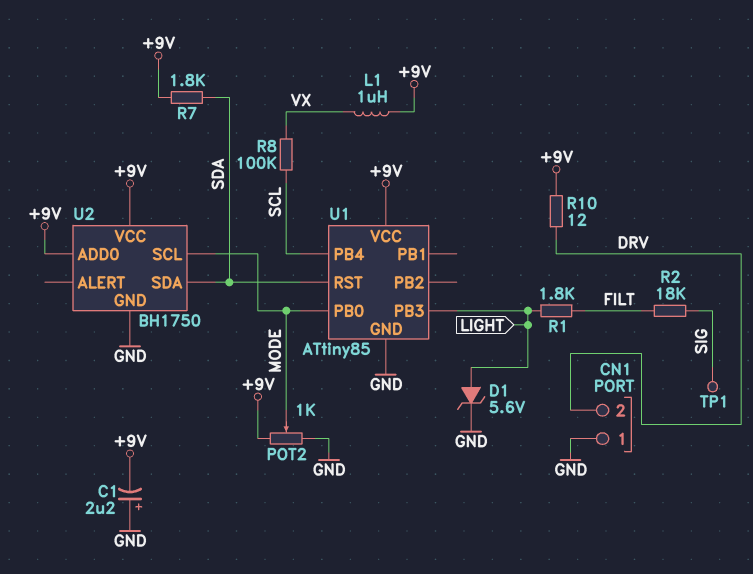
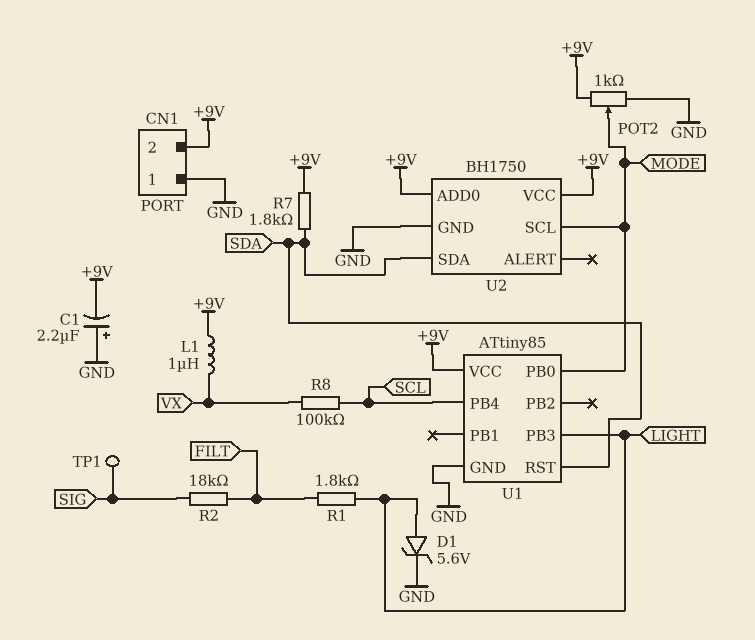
CN1 pin 2: DRV -> +9V
R10: 12 (+9V, DRV) -> none

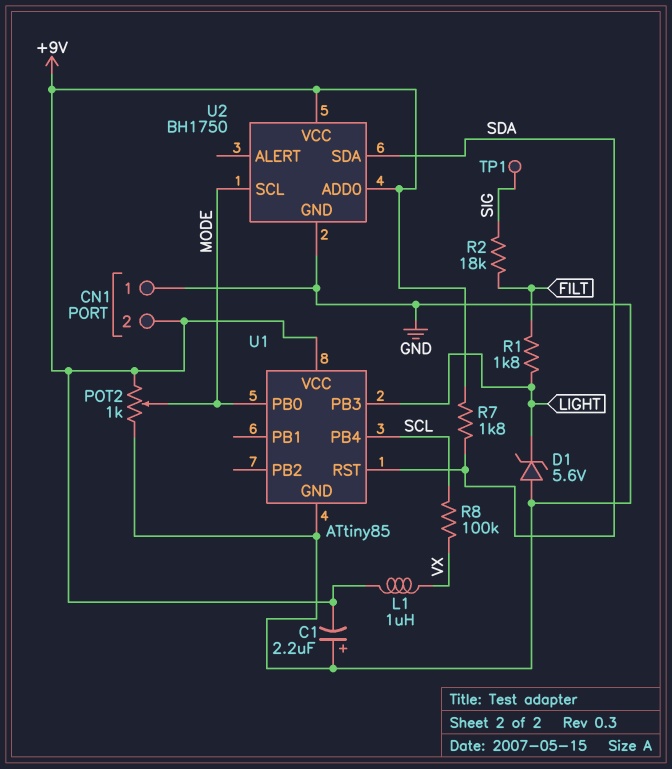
D1: zener 5.6V (A LIGHT, K GND) -> zener 5.6V (A GND, K LIGHT)

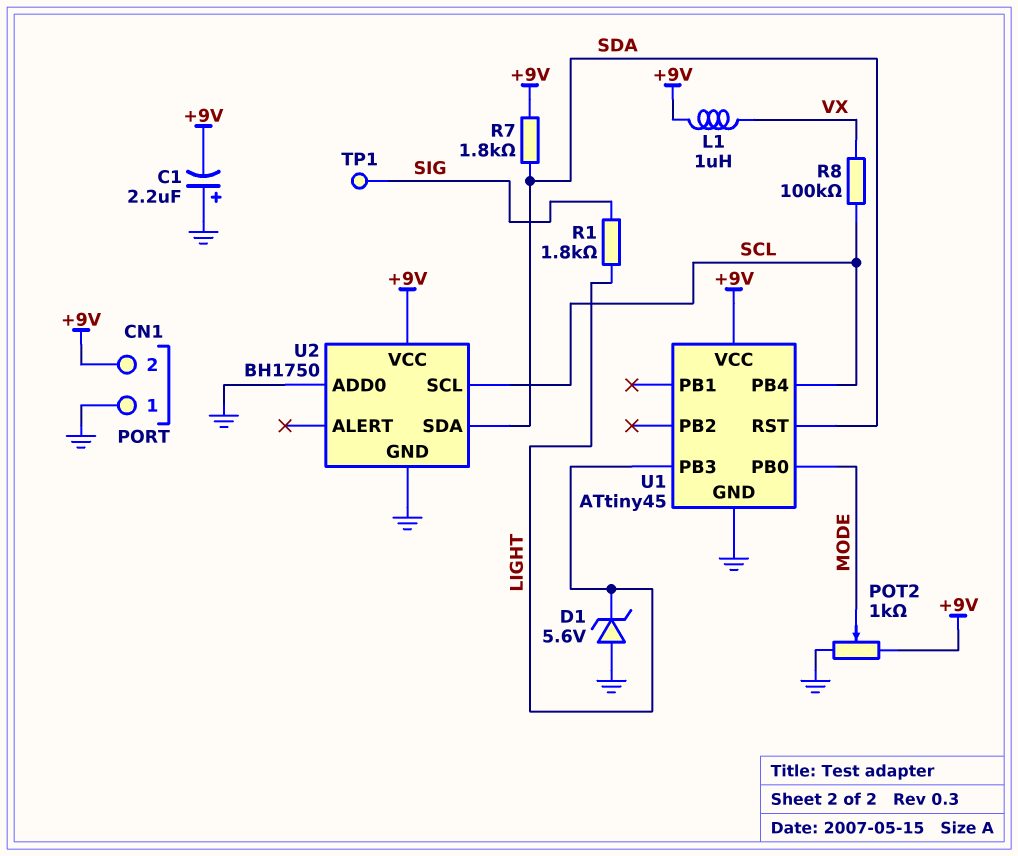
R1: 1.8k (FILT, LIGHT) -> 1.8k (LIGHT, SIG)
R2: 18k (FILT, SIG) -> none
U1: ATtiny85 -> ATtiny45
U2 pin ADD0: +9V -> GND
U2 pin SCL: MODE -> SCL

